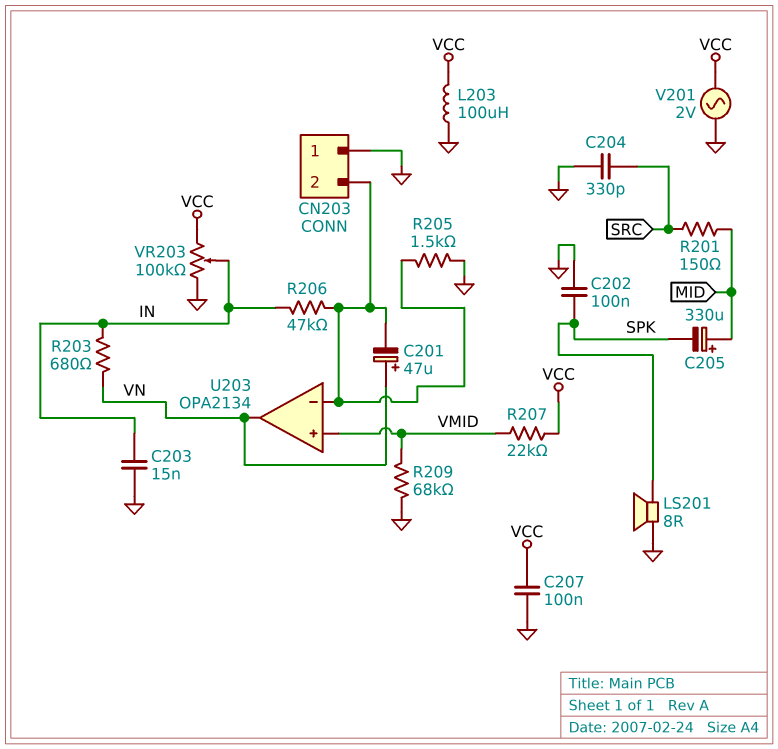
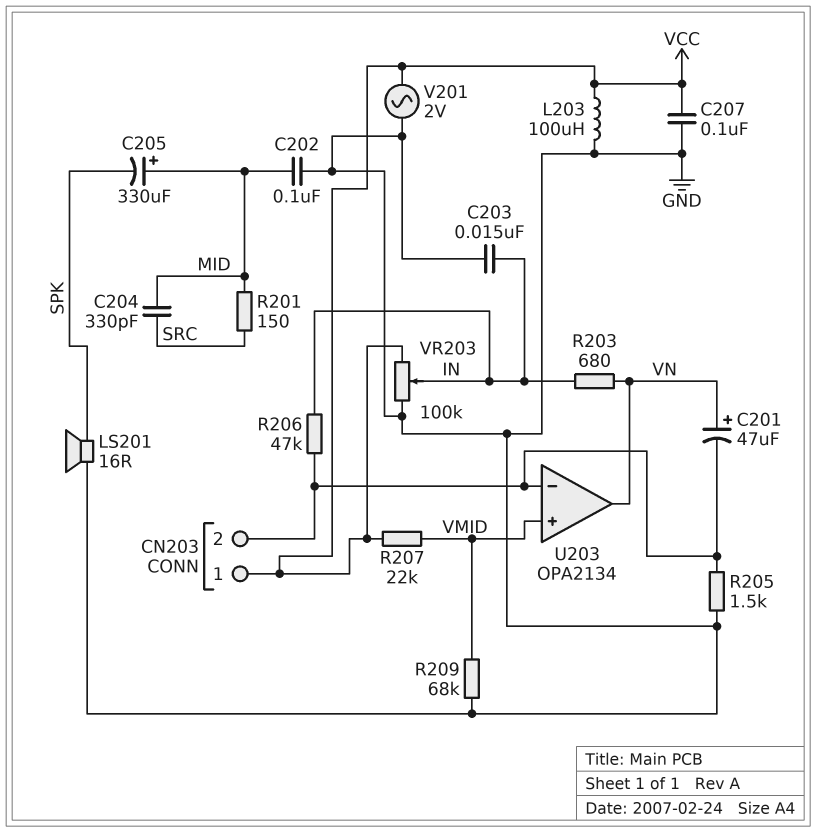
C202: 100nF (GND, SPK) -> 100nF (GND, MID)
C204: 330pF (GND, SRC) -> 330pF (MID, SRC)
CN203 pin 1: GND -> VCC
LS201: speaker 8R (GND, SPK) -> speaker 16R (GND, SPK)

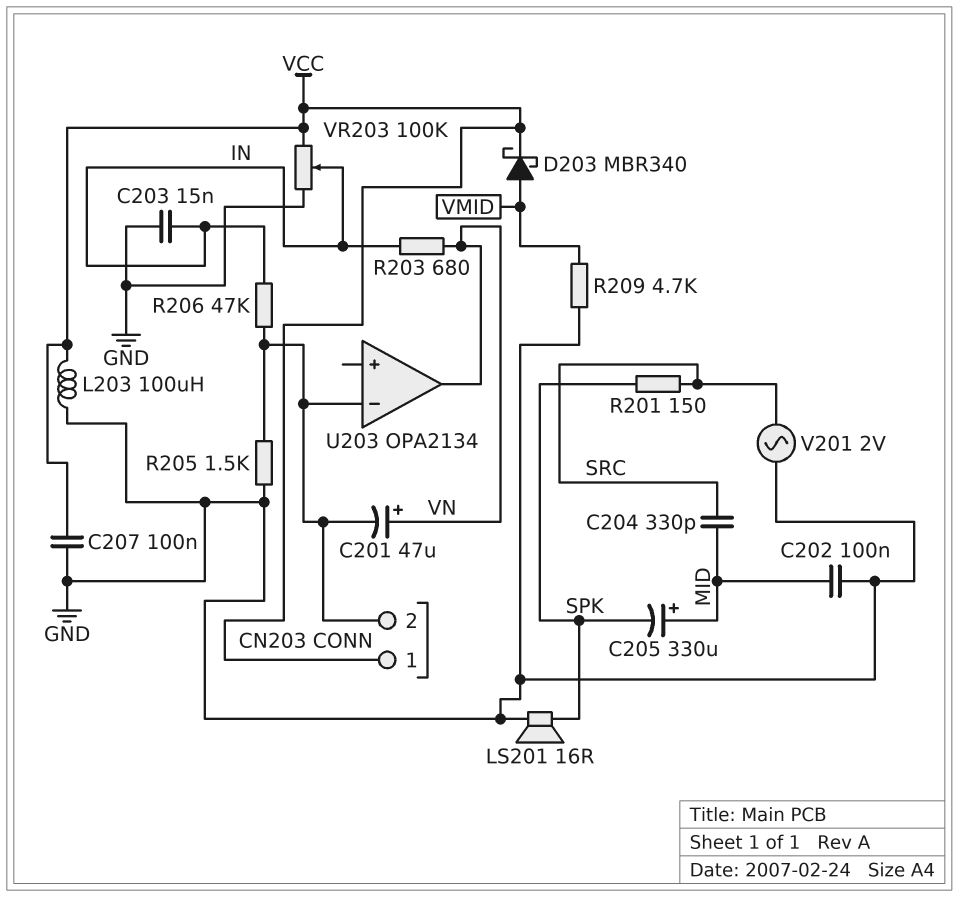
D203: none -> schottky MBR340 (A VMID, K VCC)
R201: 150 (MID, SRC) -> 150 (SPK, SRC)
R207: 22k (VCC, VMID) -> none
R209: 68k (GND, VMID) -> 4.7k (GND, VMID)
U203 pin in+: VMID -> none
V201: AC 2V (GND, VCC) -> AC 2V (GND, SRC)

